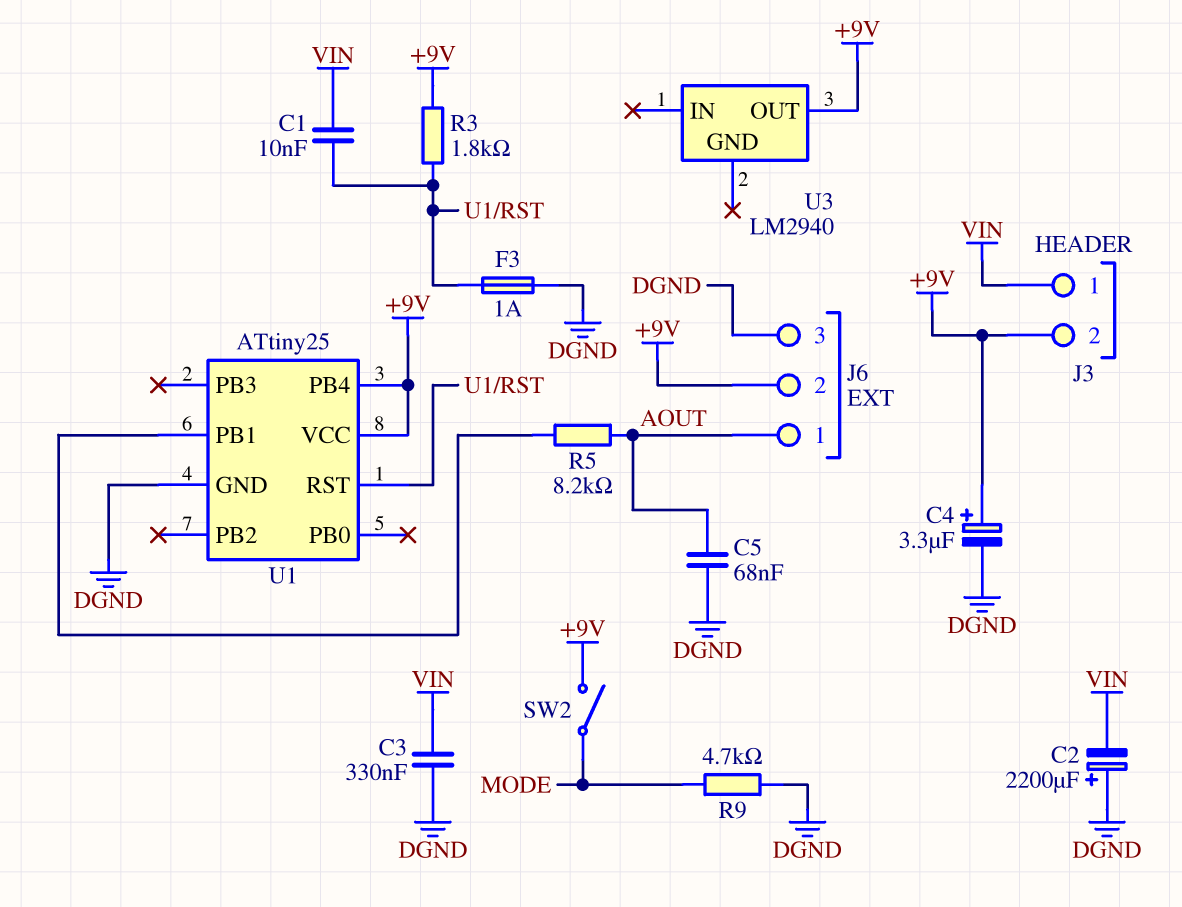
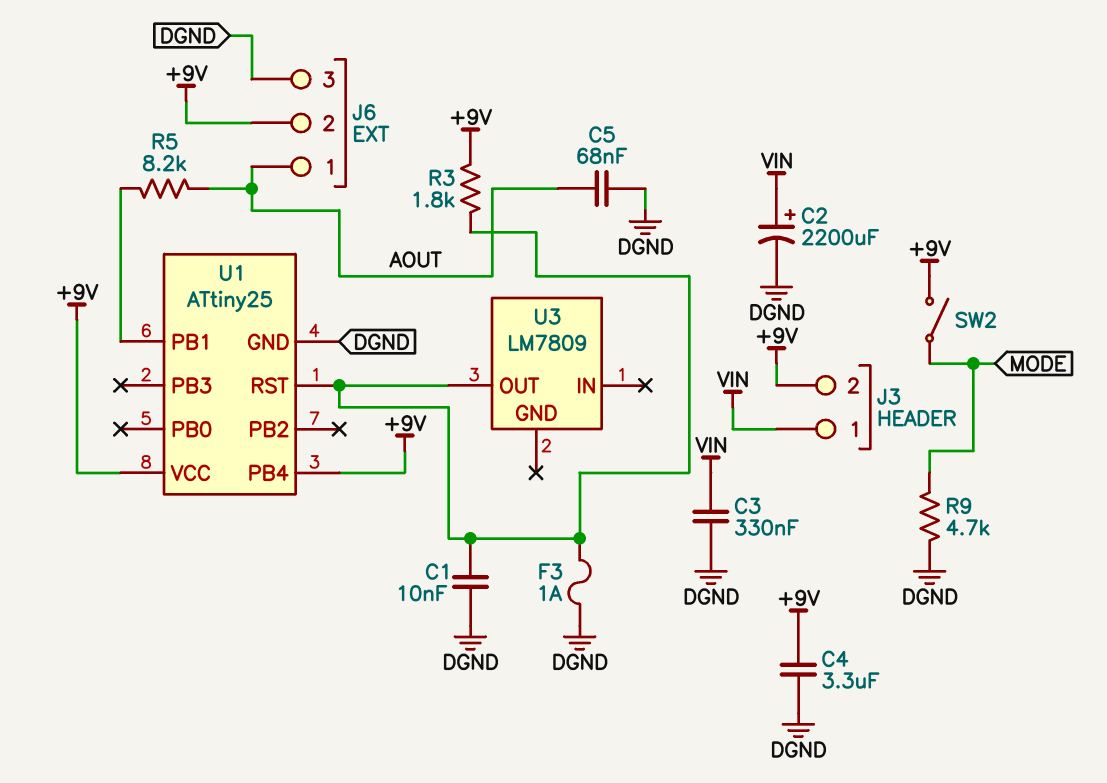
C1: 10nF (U1/RST, VIN) -> 10nF (DGND, U1/RST)
C2: 2200uF (plus DGND, minus VIN) -> 2200uF (plus VIN, minus DGND)
C4: 3.3uF (plus +9V, minus DGND) -> 3.3uF (+9V, DGND)
U3: LM2940 -> LM7809
U3 pin OUT: +9V -> U1/RST

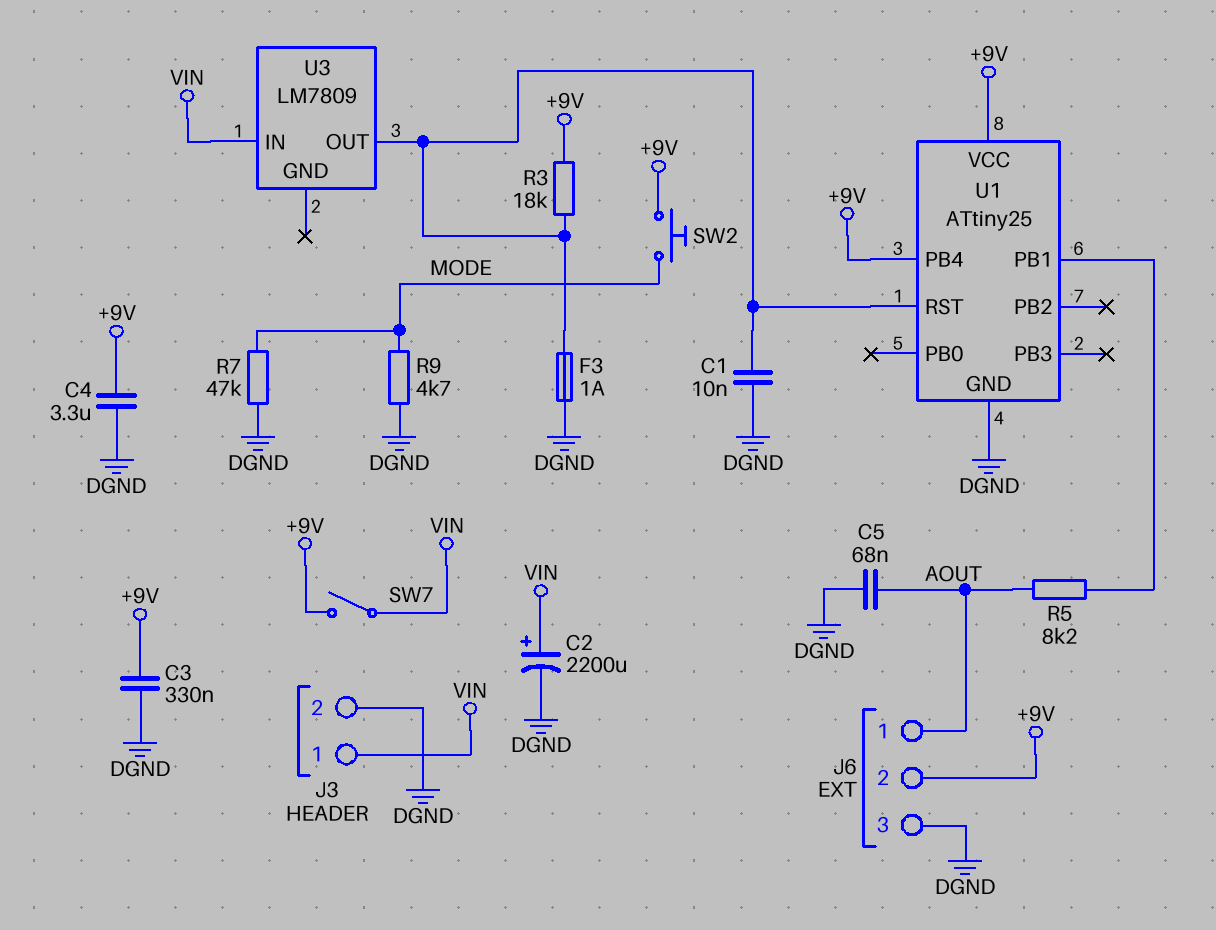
C3: 330nF (DGND, VIN) -> 330nF (+9V, DGND)
J3 pin 2: +9V -> DGND
R3: 1.8k (+9V, U1/RST) -> 18k (+9V, U1/RST)
R7: none -> 47k (DGND, MODE)
SW2: switch (+9V, MODE) -> button (+9V, MODE)
SW7: none -> switch (+9V, VIN)
U3 pin IN: none -> VIN

